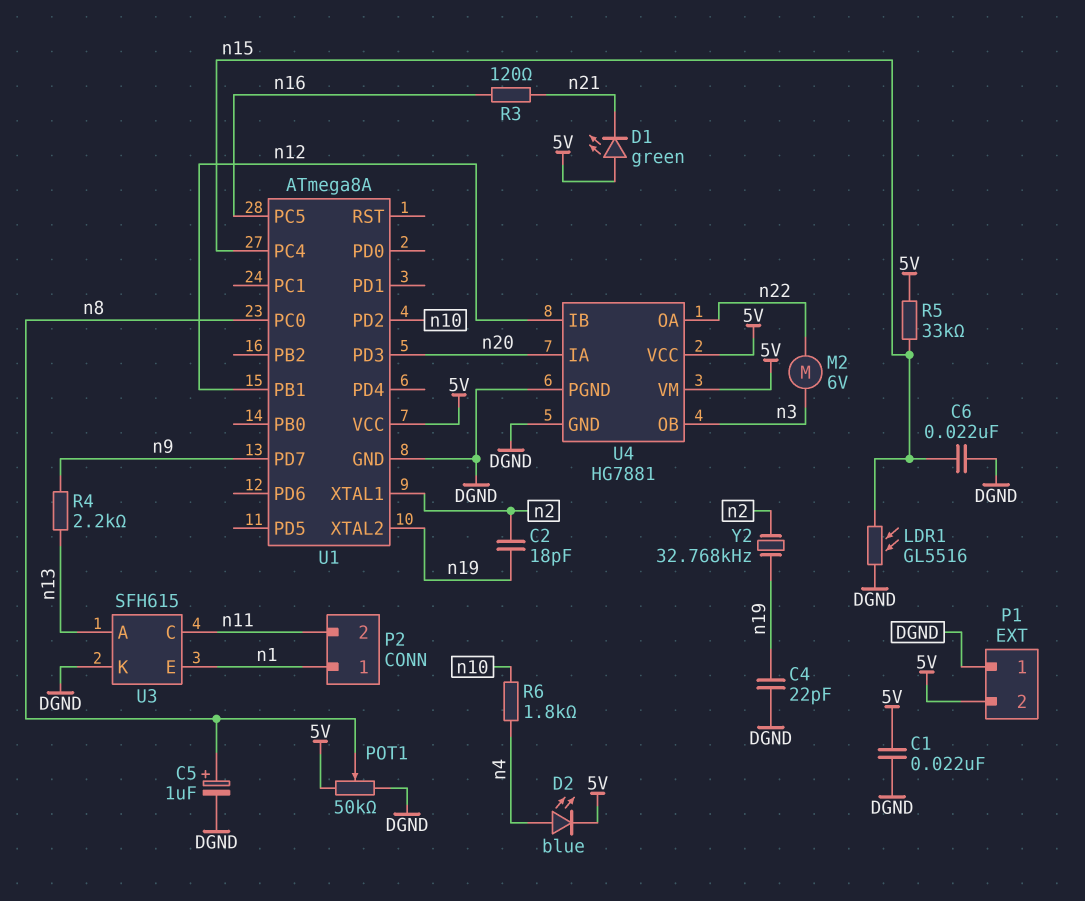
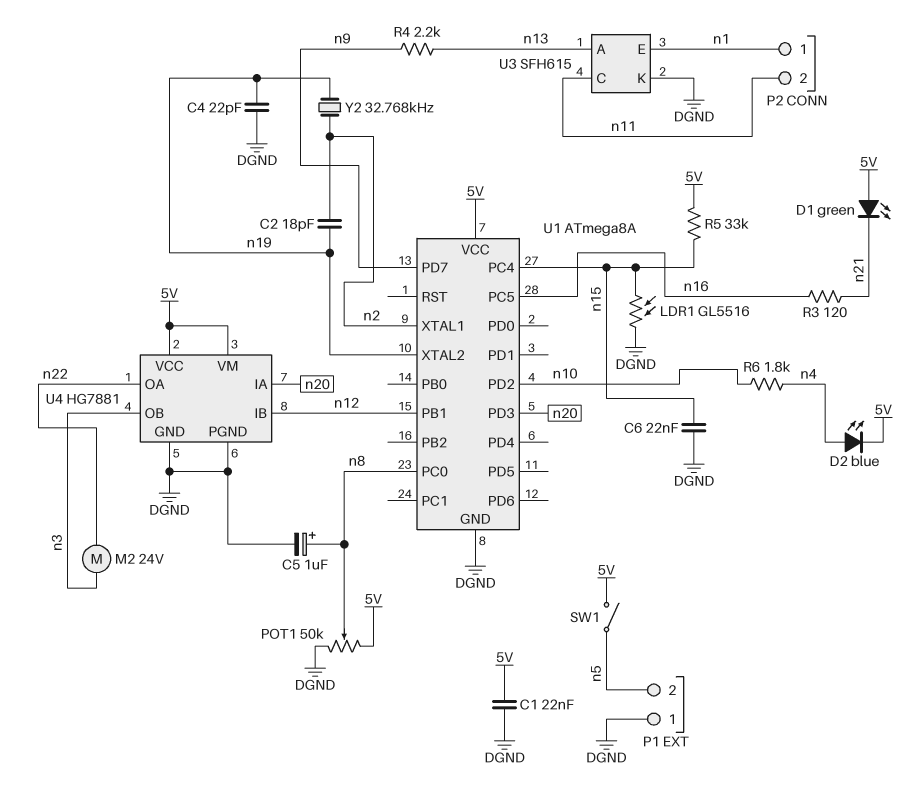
M2: motor 6V (n3, n22) -> motor 24V (n3, n22)
P1 pin 2: 5V -> n5
SW1: none -> switch (5V, n5)

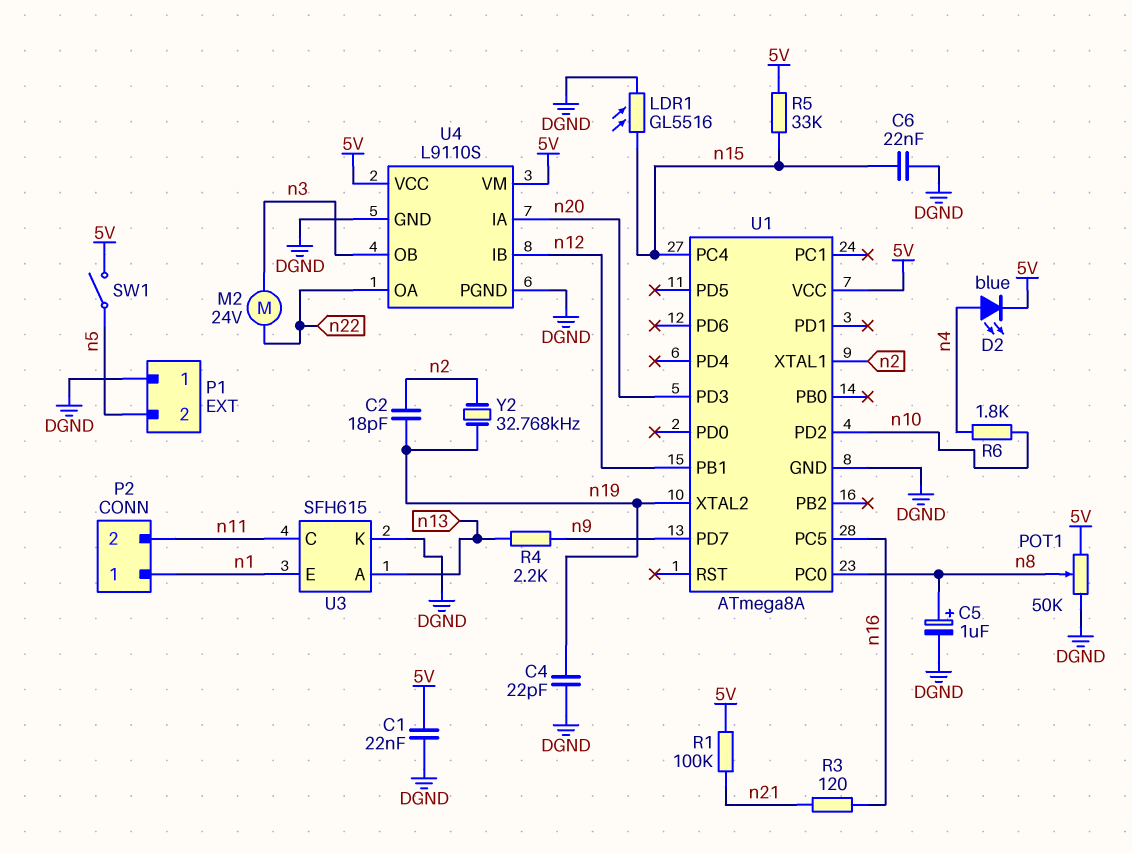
D1: LED green (A 5V, K n21) -> none
R1: none -> 100k (5V, n21)
U4: HG7881 -> L9110S

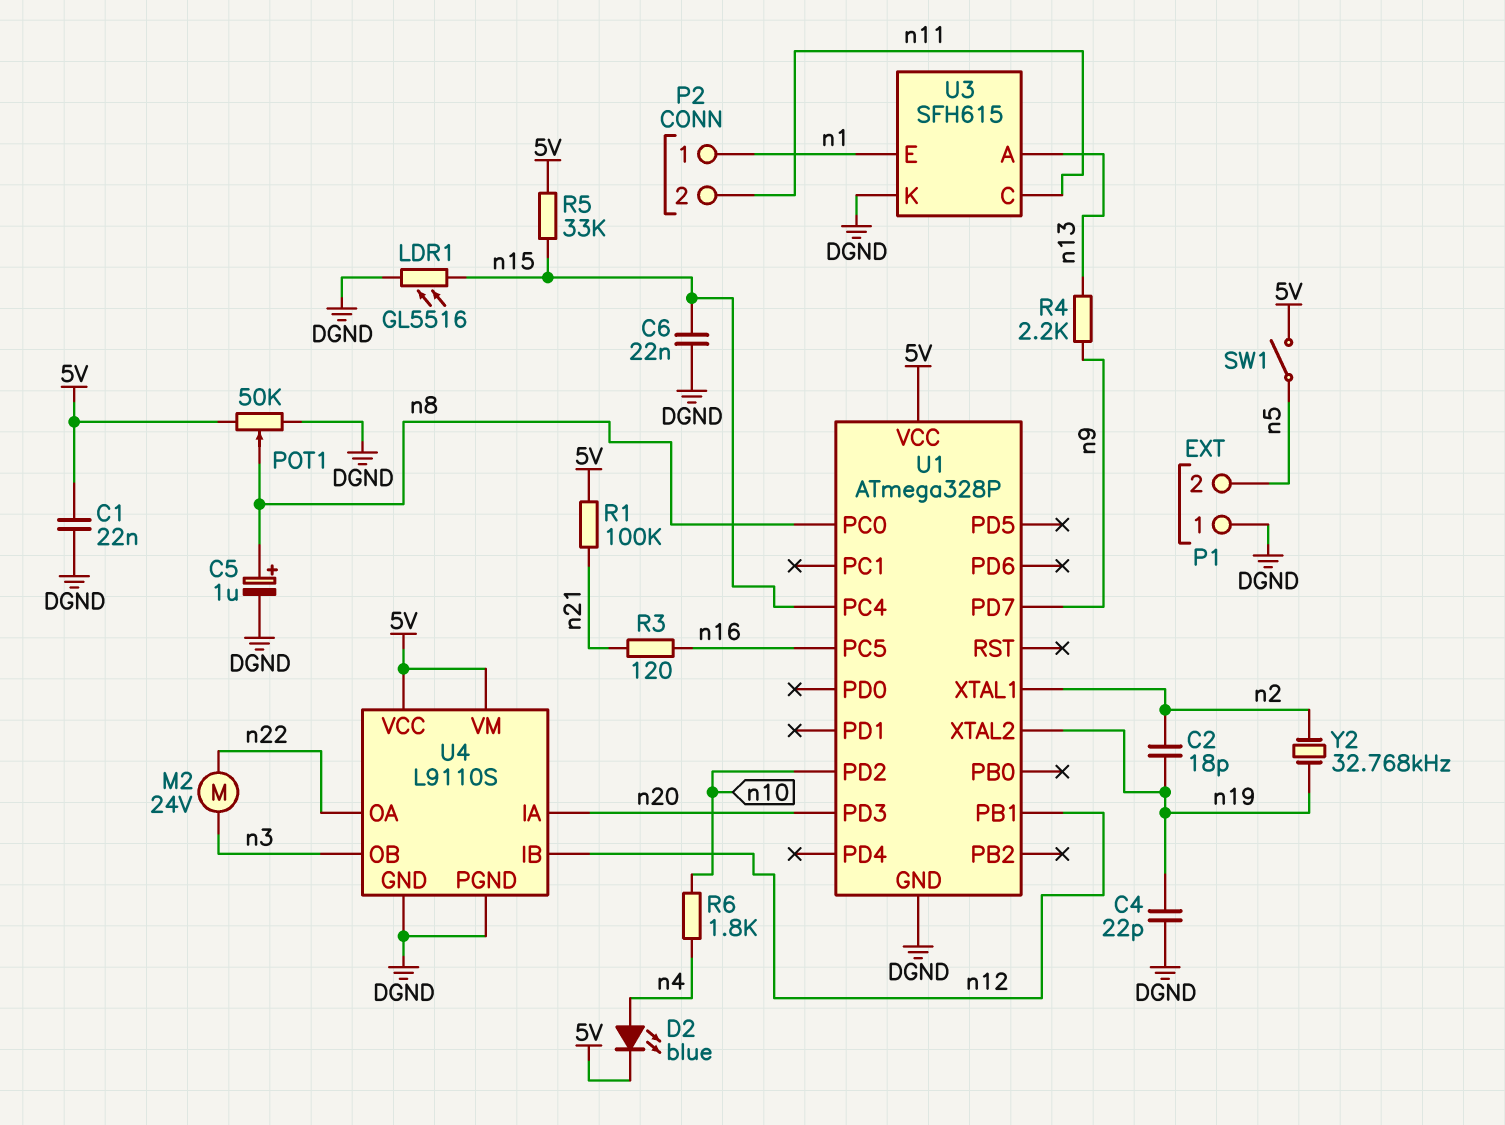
U1: ATmega8A -> ATmega328P

